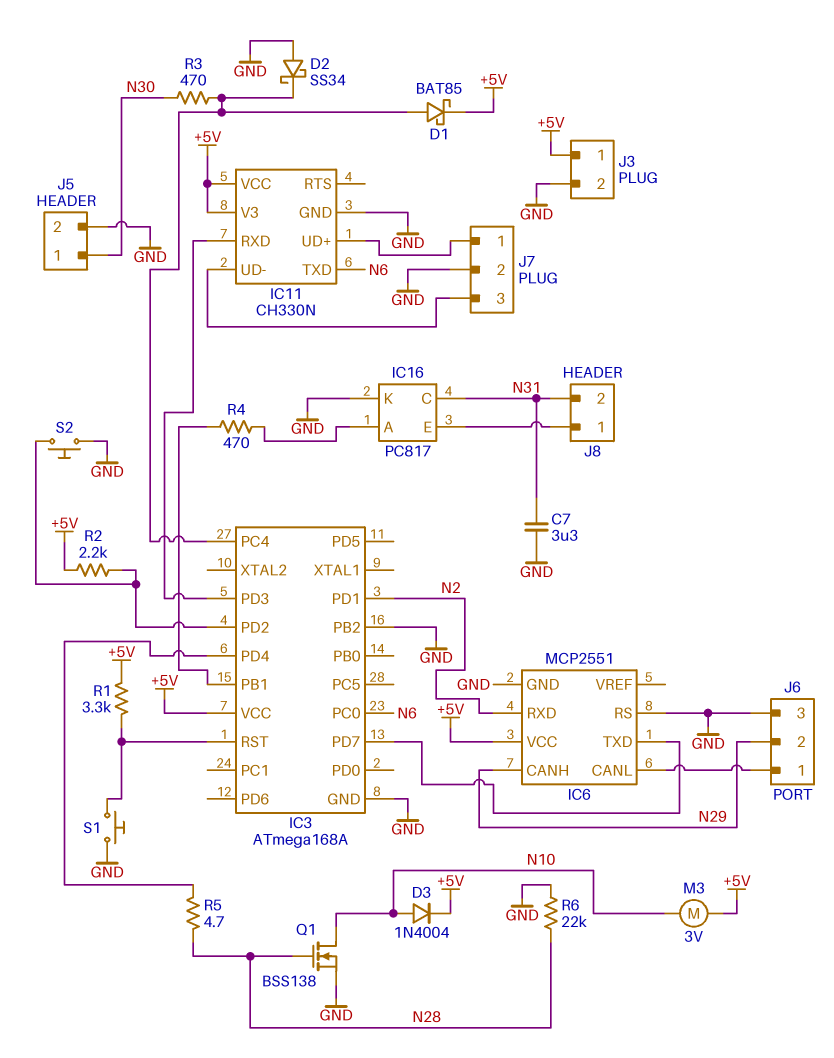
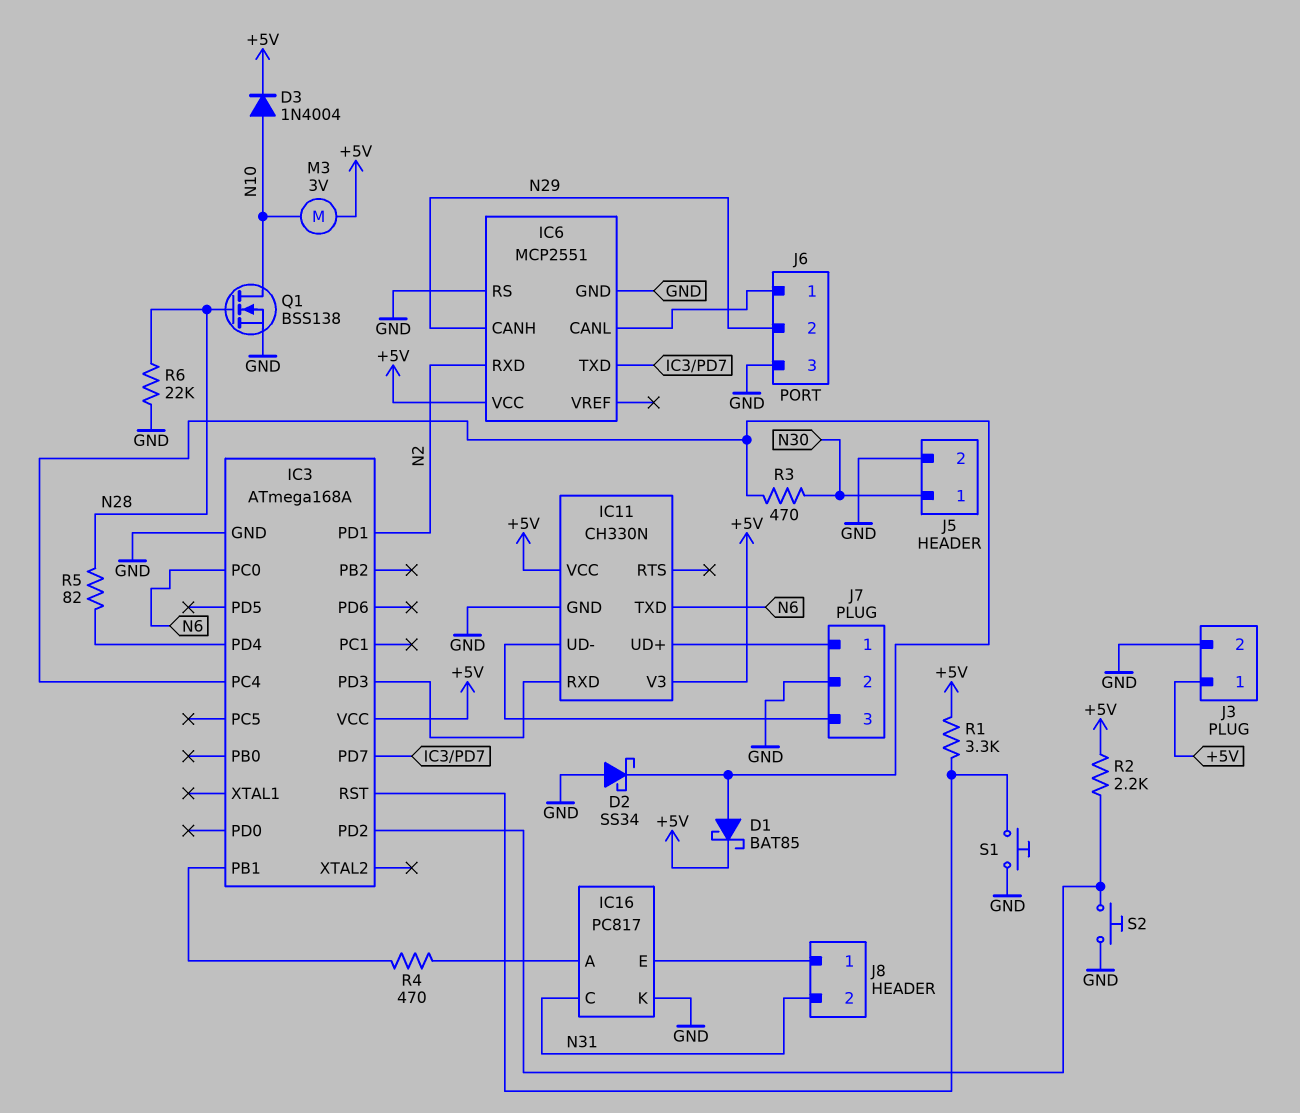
C7: 3.3uF (GND, N31) -> none
IC3 pin PB2: GND -> none
R5: 4.7 (IC3/PD4, N28) -> 82 (IC3/PD4, N28)

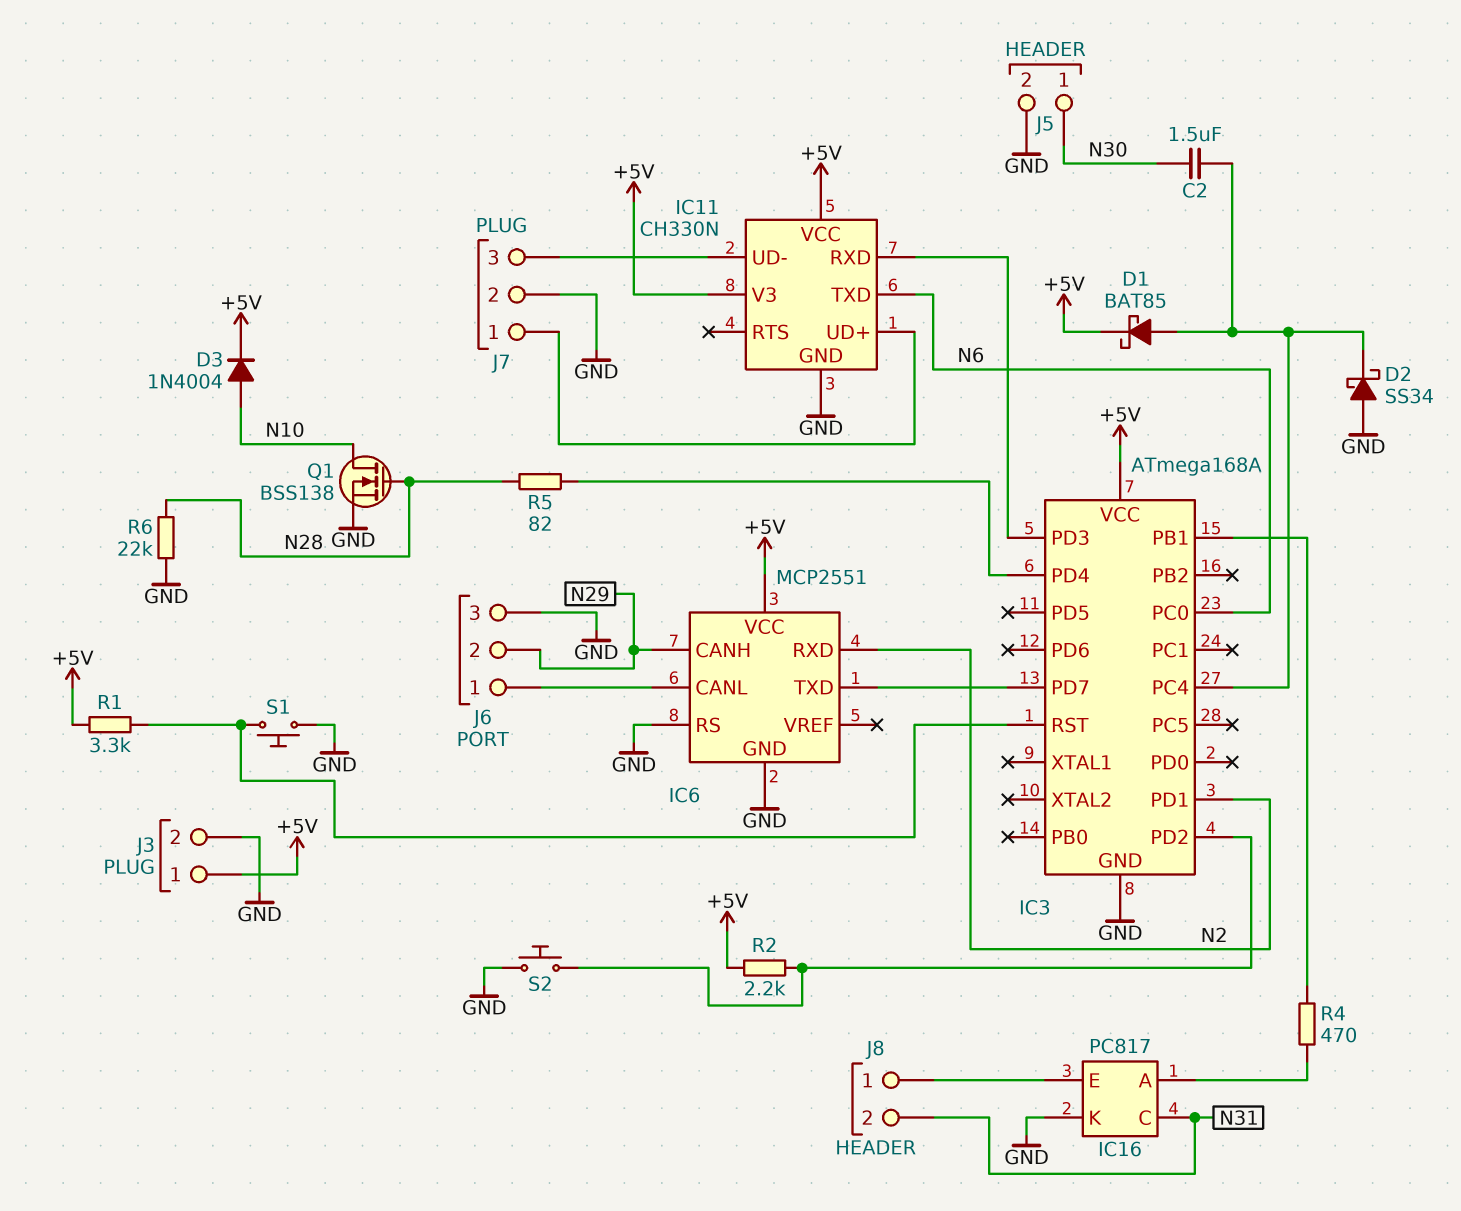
C2: none -> 1.5uF (IC3/PC4, N30)
M3: motor 3V (+5V, N10) -> none
R3: 470 (IC3/PC4, N30) -> none

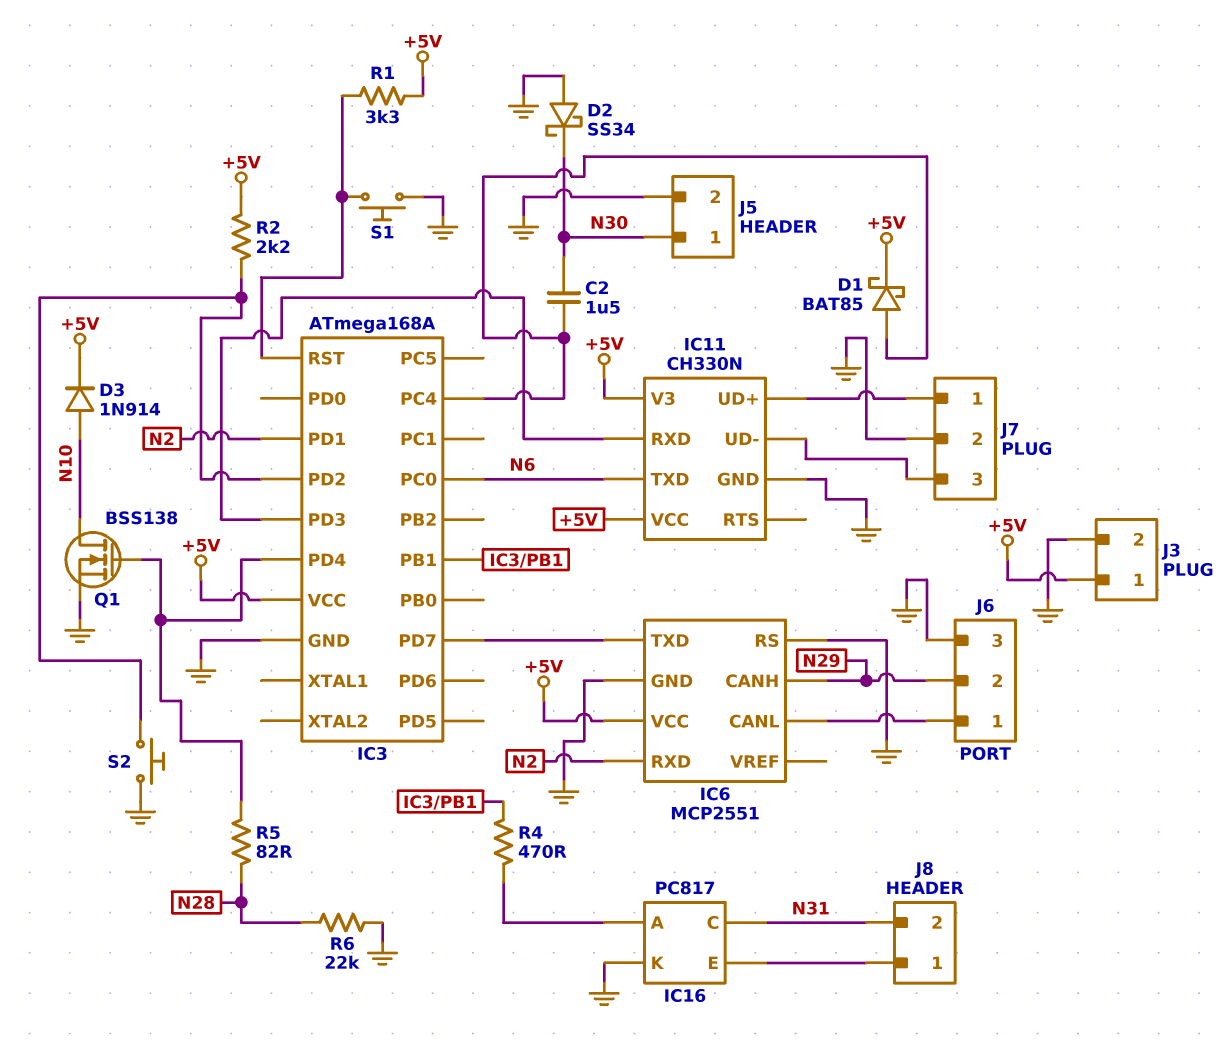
D2: schottky SS34 (A GND, K IC3/PC4) -> schottky SS34 (A GND, K N30)
D3: diode 1N4004 (A N10, K +5V) -> diode 1N914 (A N10, K +5V)
Q1: NMOS BSS138 (G N28, D N10, S GND) -> NMOS BSS138 (G IC3/PD4, D N10, S GND)

